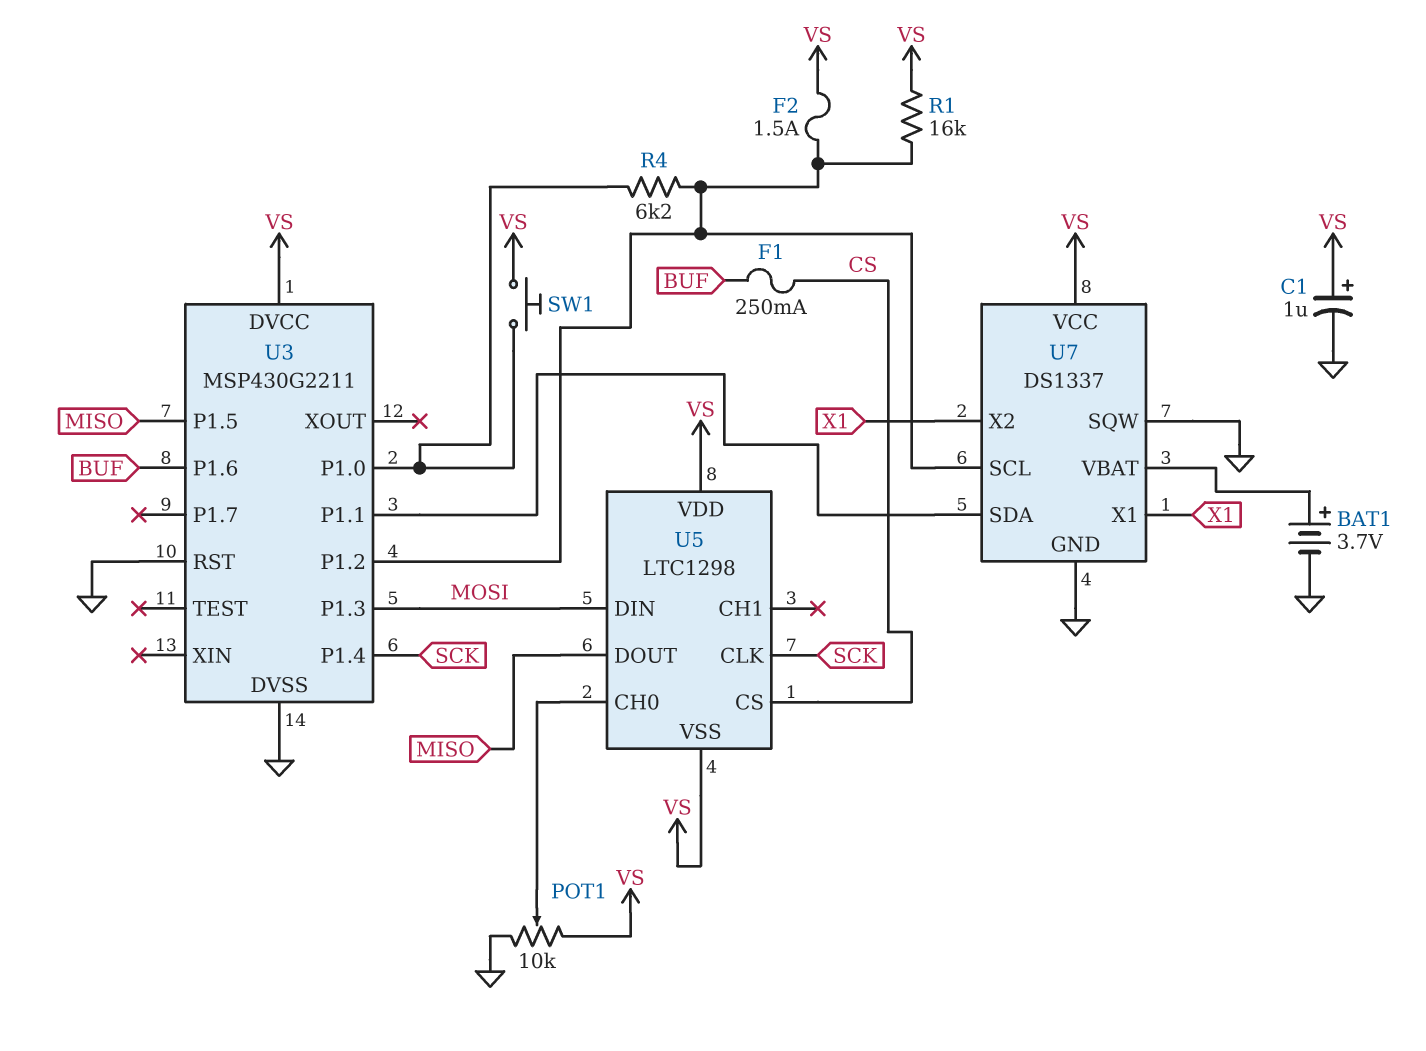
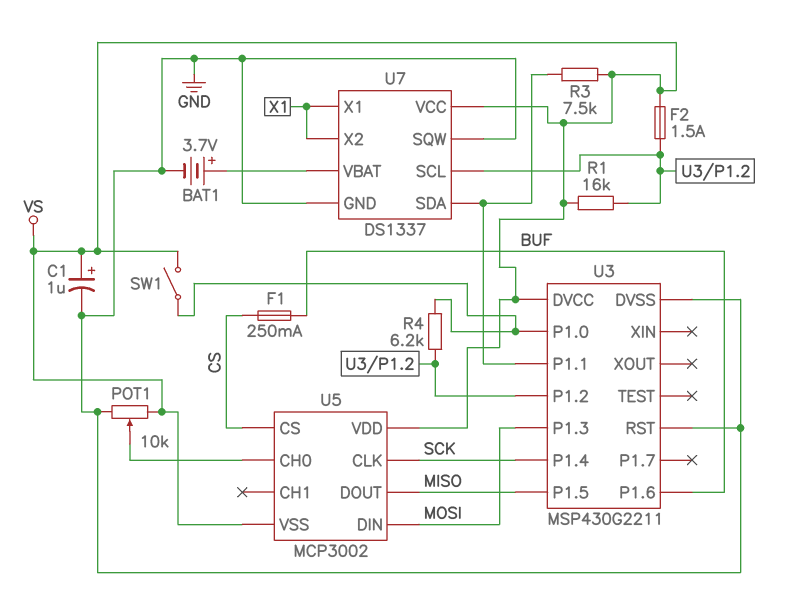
R3: none -> 7.5k (U3/P1.1, VS)
SW1: button (U3/P1.0, VS) -> switch (U3/P1.0, VS)
U5: LTC1298 -> MCP3002

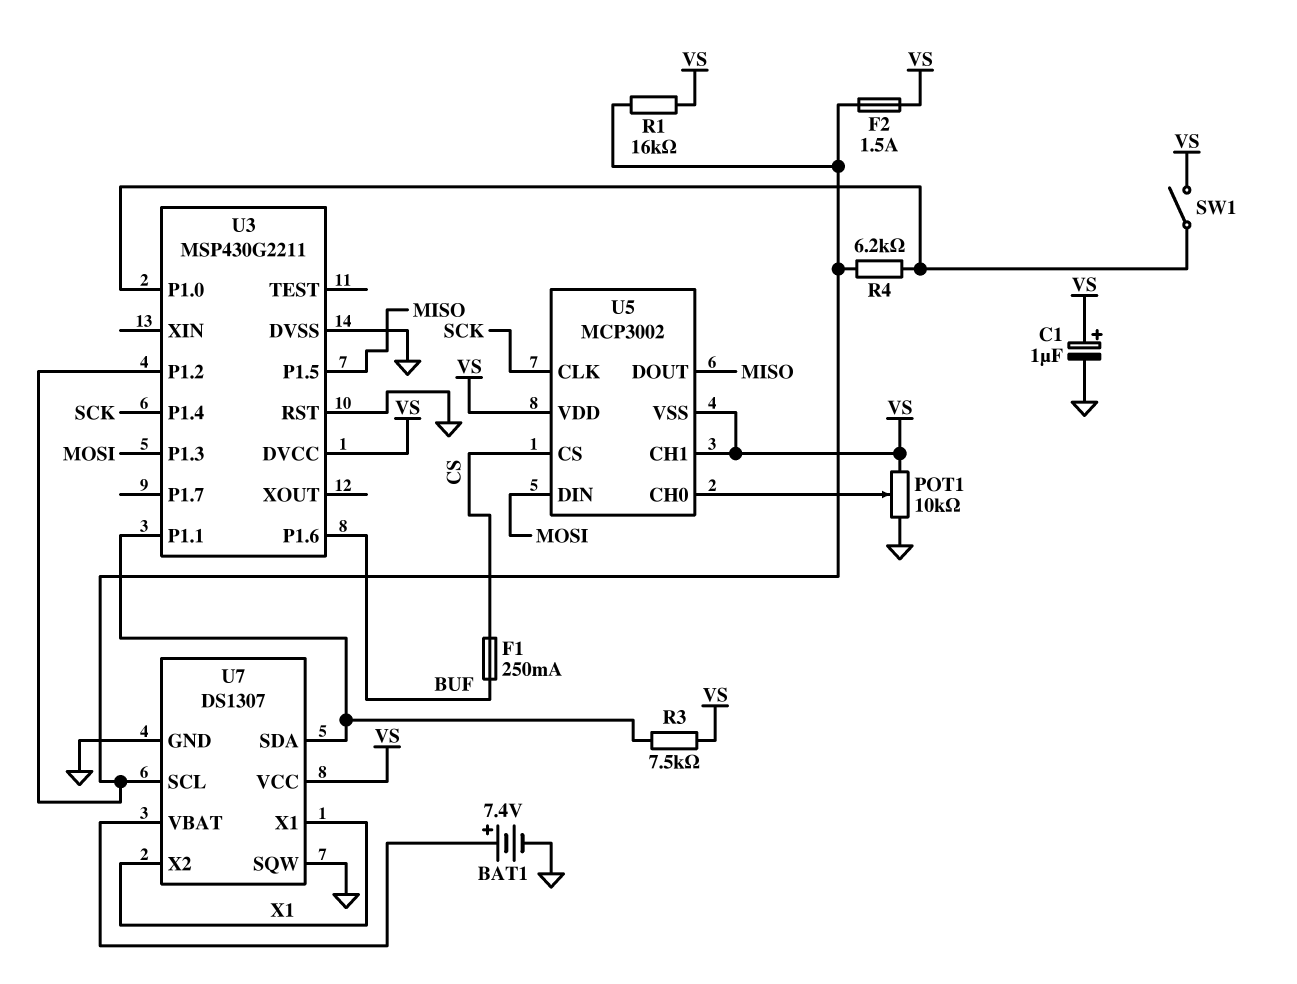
BAT1: 3.7V (plus U7/VBAT, minus GND) -> 7.4V (plus U7/VBAT, minus GND)
U5 pin CH1: none -> VS
U7: DS1337 -> DS1307

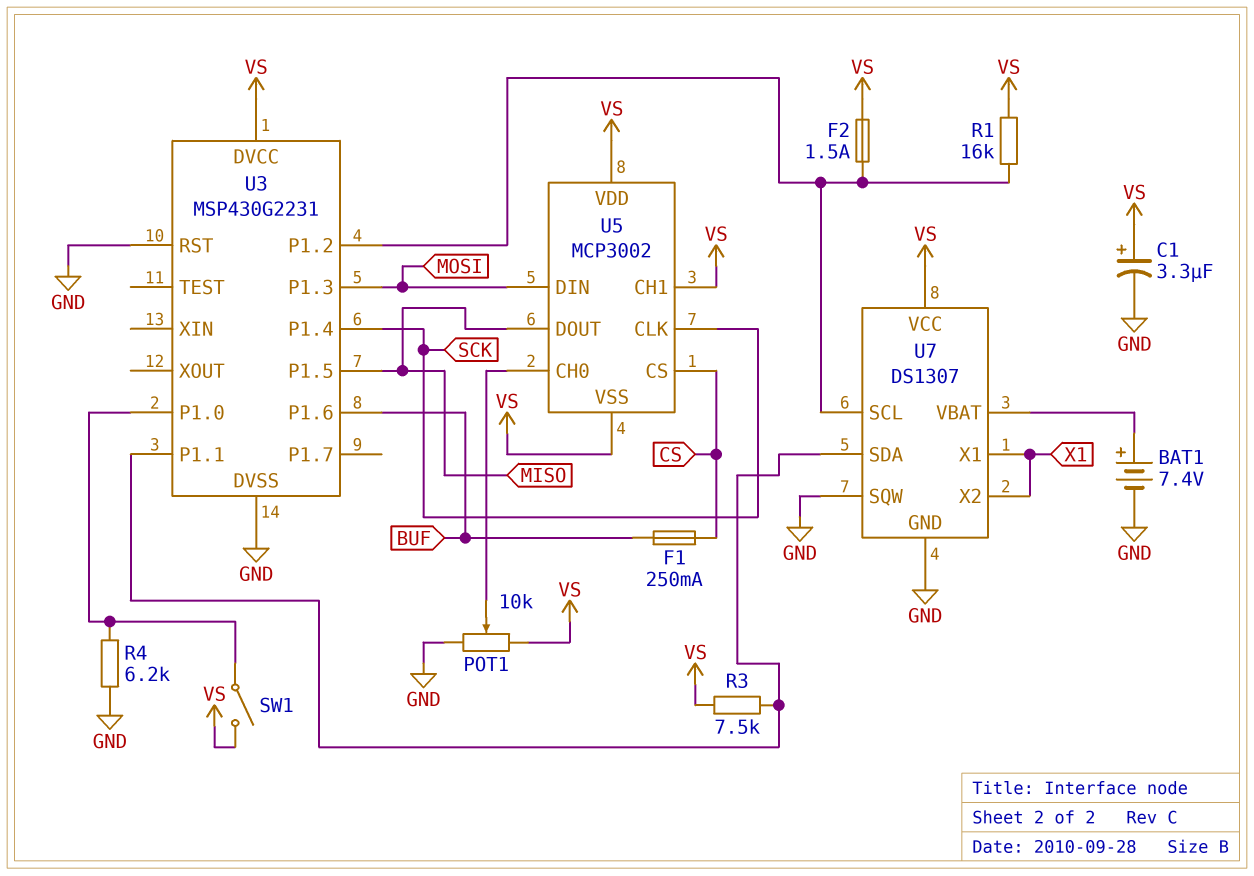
C1: 1uF (plus VS, minus GND) -> 3.3uF (plus VS, minus GND)
R4: 6.2k (U3/P1.0, U3/P1.2) -> 6.2k (GND, U3/P1.0)
U3: MSP430G2211 -> MSP430G2231

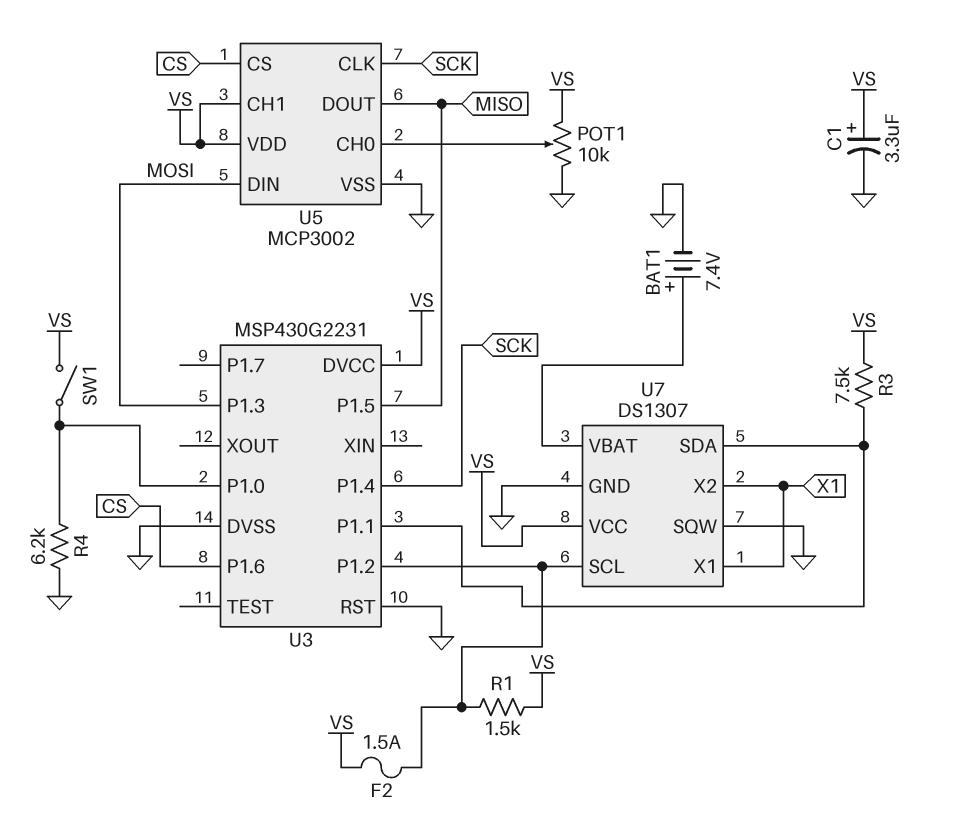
F1: 250mA (BUF, CS) -> none
R1: 16k (U3/P1.2, VS) -> 1.5k (U3/P1.2, VS)
U3 pin P1.6: BUF -> CS
U5 pin VSS: VS -> GND

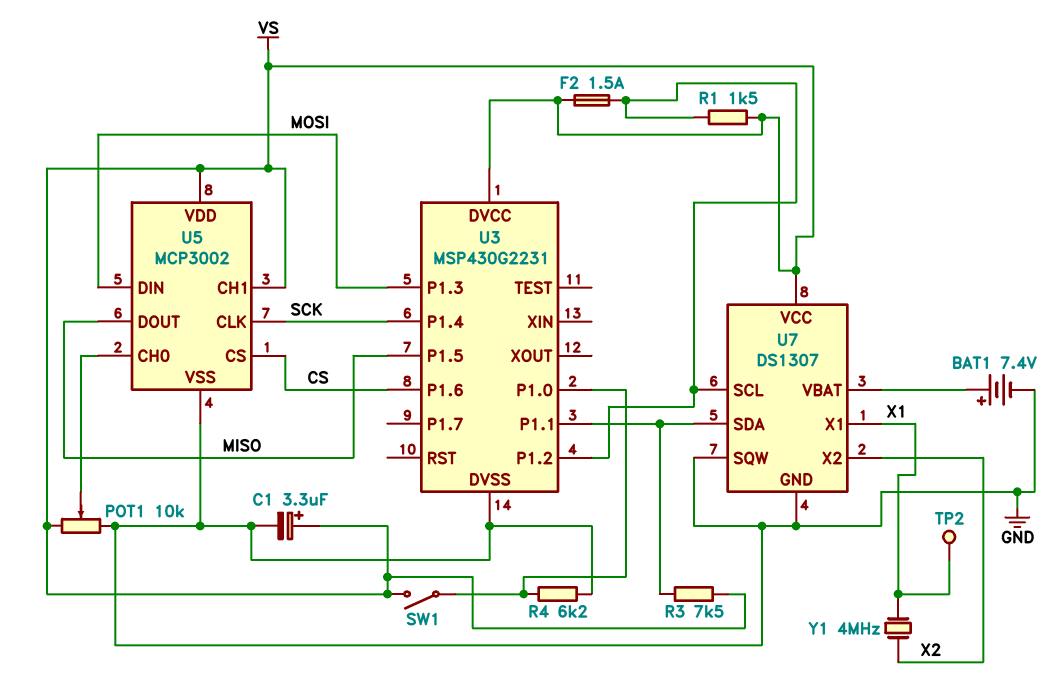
TP2: none -> test point (X1)
U3 pin RST: GND -> none
U7 pin X2: X1 -> X2
Y1: none -> 4MHz (X1, X2)

